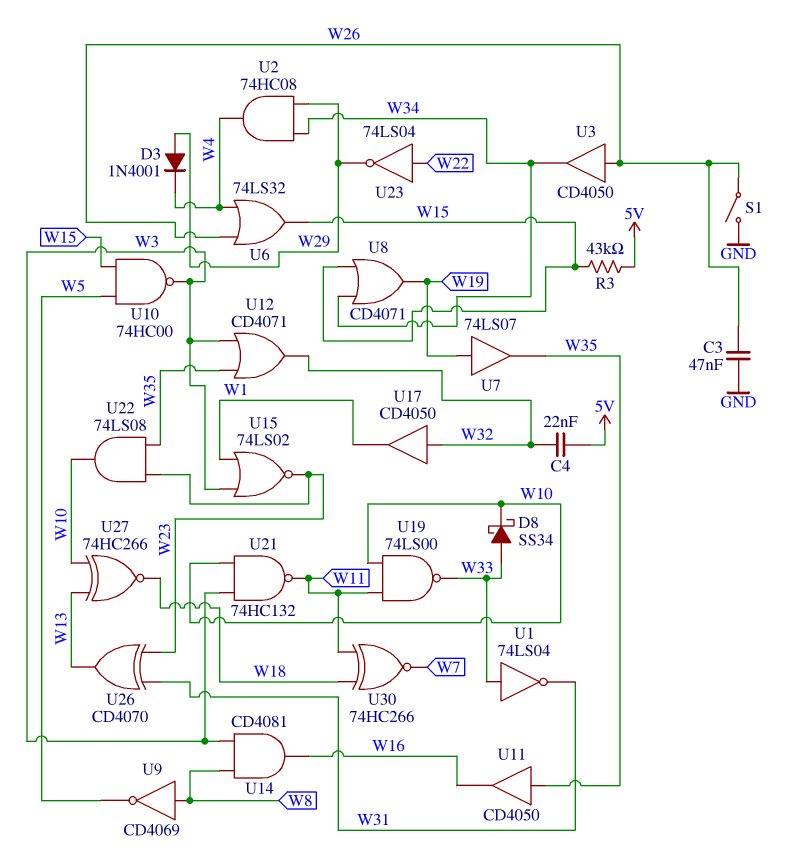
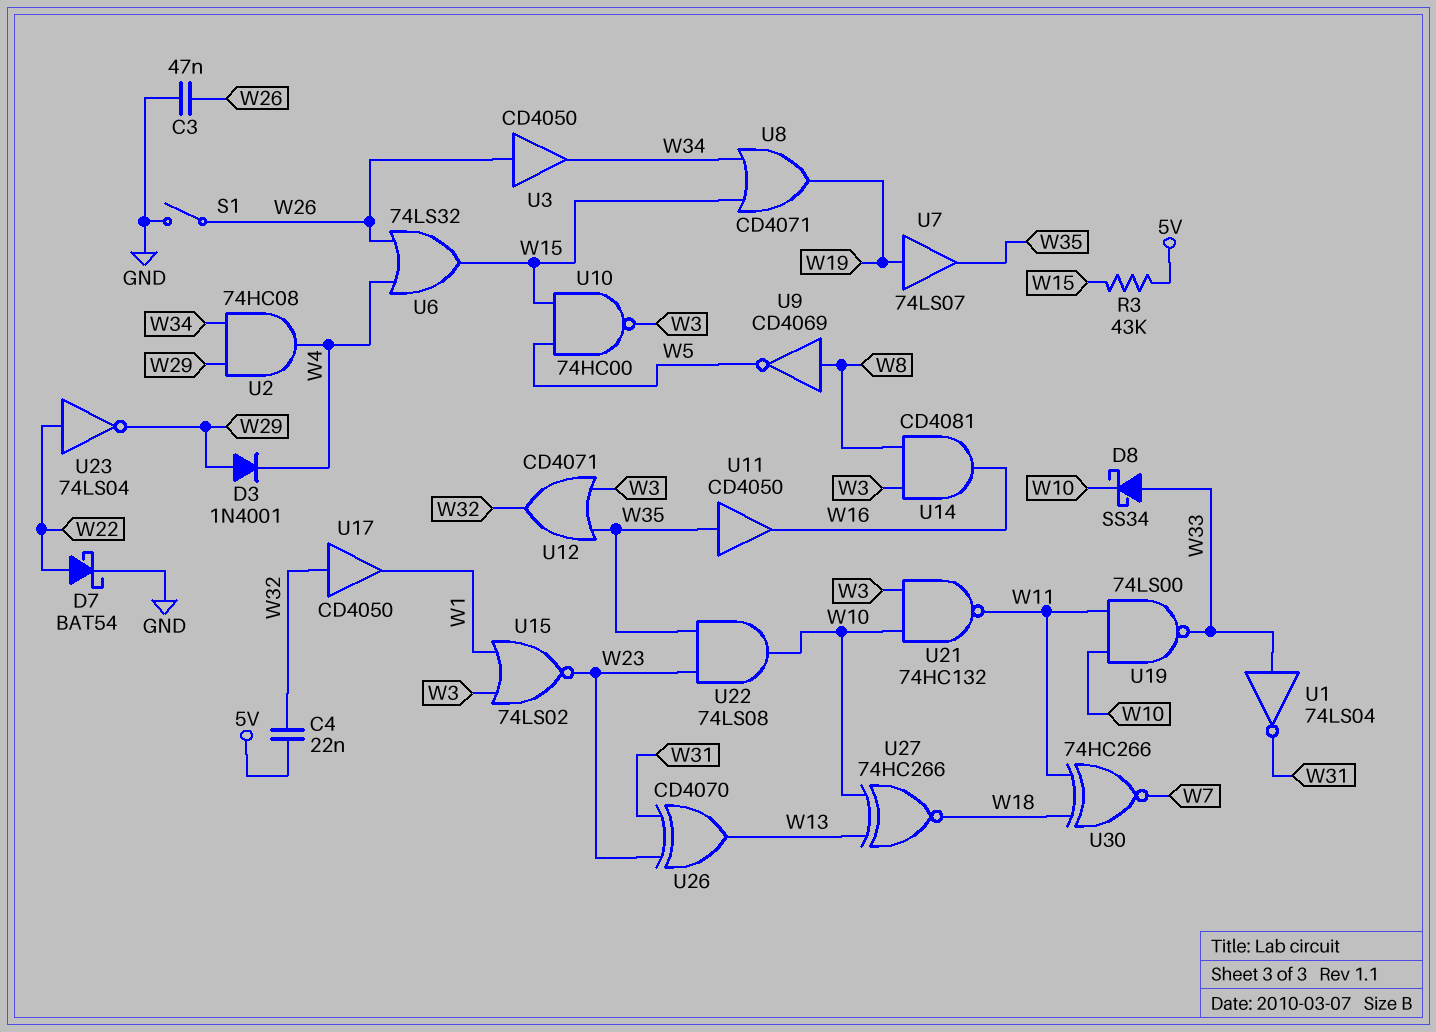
D7: none -> schottky BAT54 (A W22, K GND)

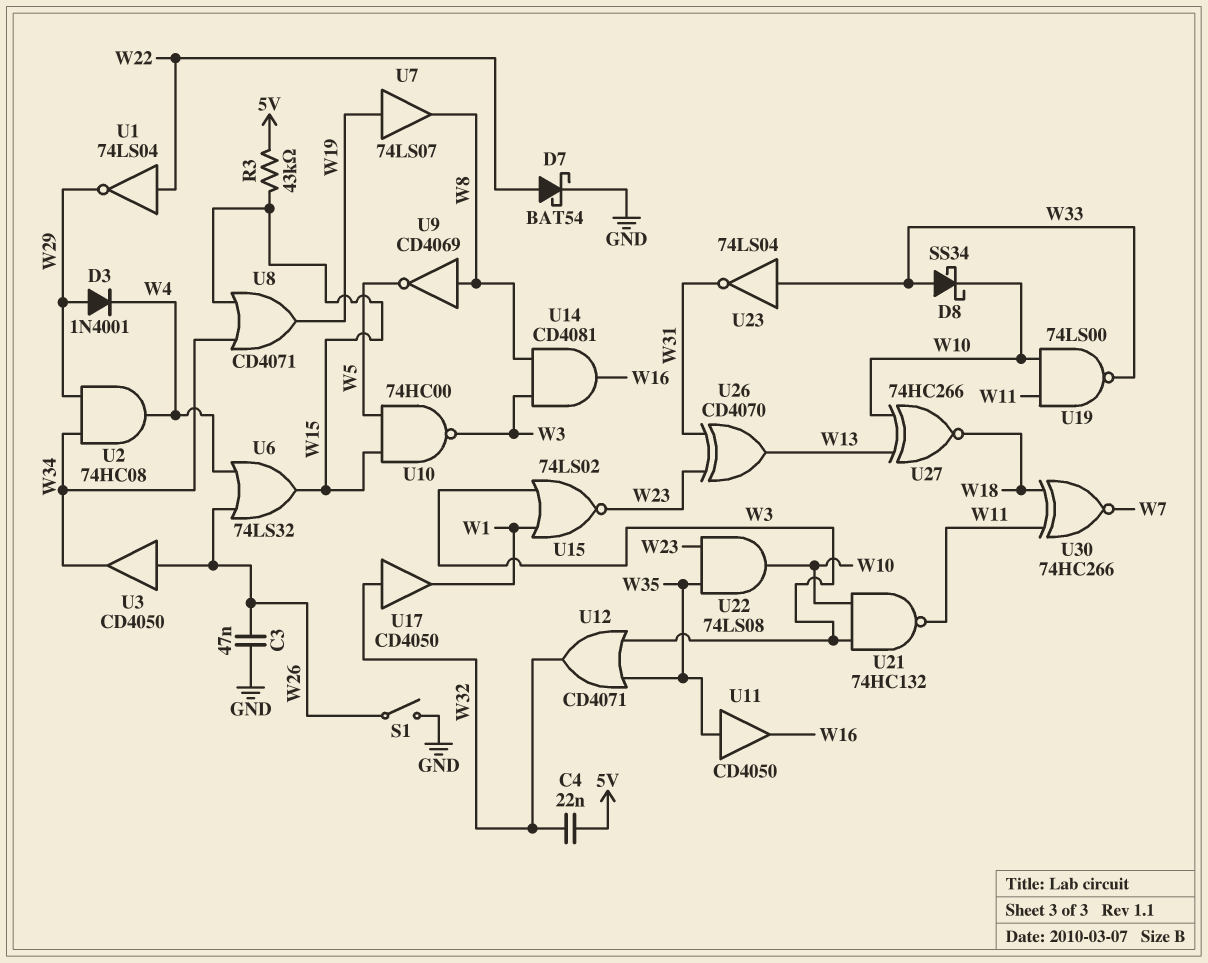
U1: NOT 74LS04 (in W33, out W31) -> NOT 74LS04 (in W22, out W29)
U7: buffer 74LS07 (in W19, out W35) -> buffer 74LS07 (in W19, out W8)
U23: NOT 74LS04 (in W22, out W29) -> NOT 74LS04 (in W33, out W31)

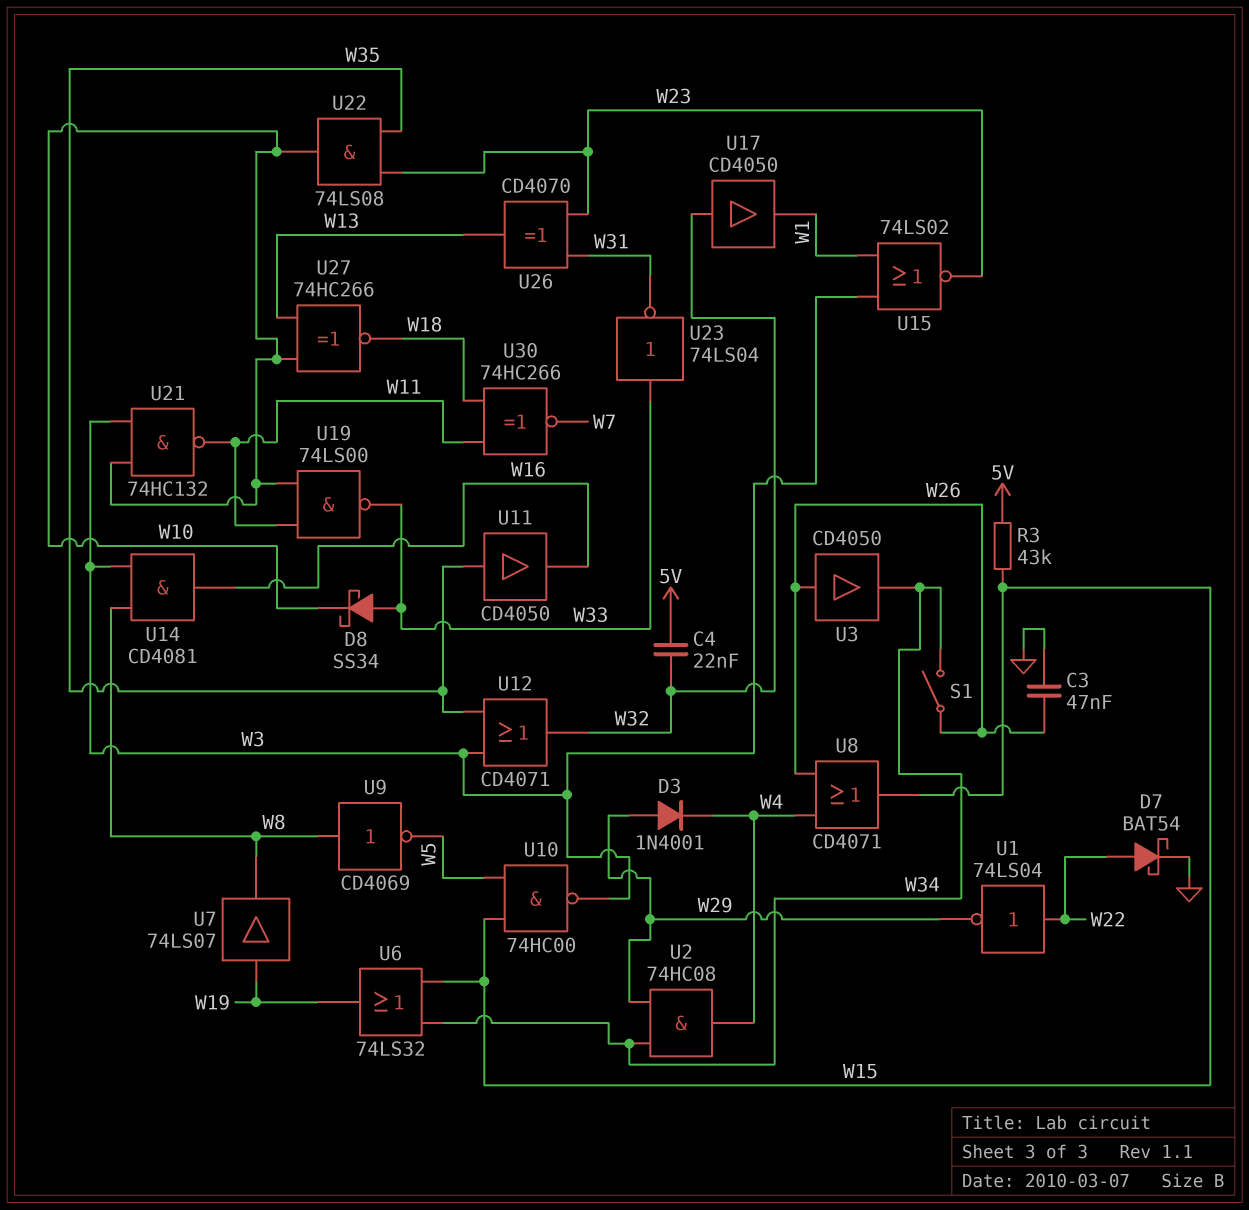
S1: switch (GND, W26) -> switch (W26, W34)
U6: OR 74LS32 (in W4, in W26, out W15) -> OR 74LS32 (in W15, in W34, out W19)
U8: OR CD4071 (in W15, in W34, out W19) -> OR CD4071 (in W4, in W26, out W15)

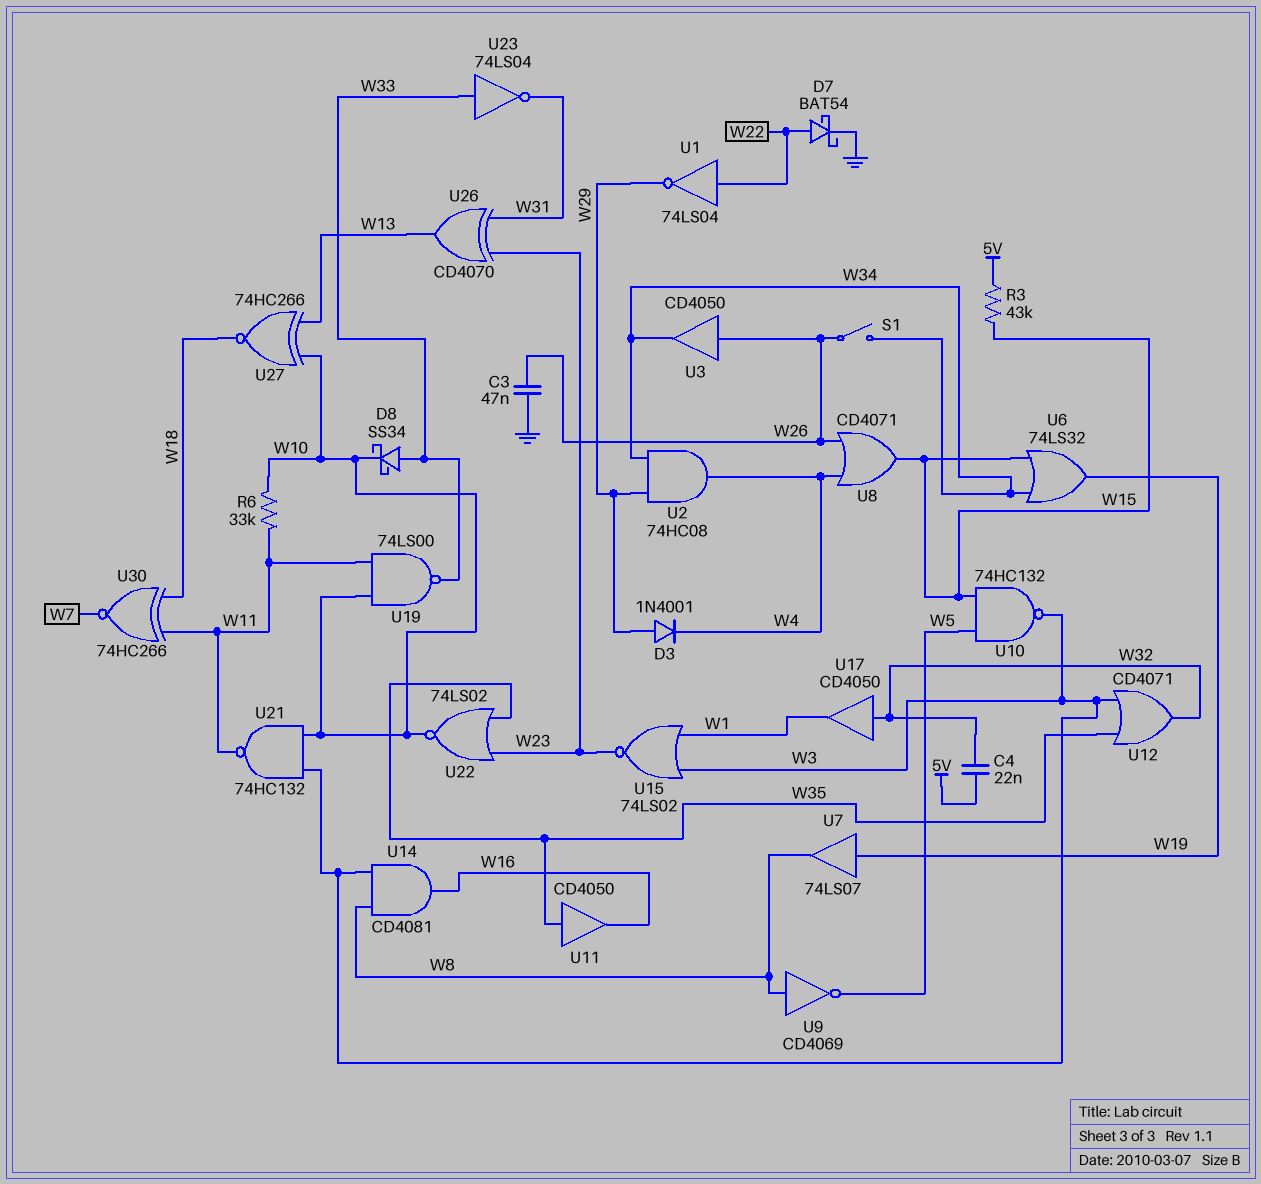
R6: none -> 33k (W10, W11)
U10: NAND 74HC00 (in W5, in W15, out W3) -> NAND 74HC132 (in W5, in W15, out W3)
U22: AND 74LS08 (in W23, in W35, out W10) -> NOR 74LS02 (in W23, in W35, out W10)

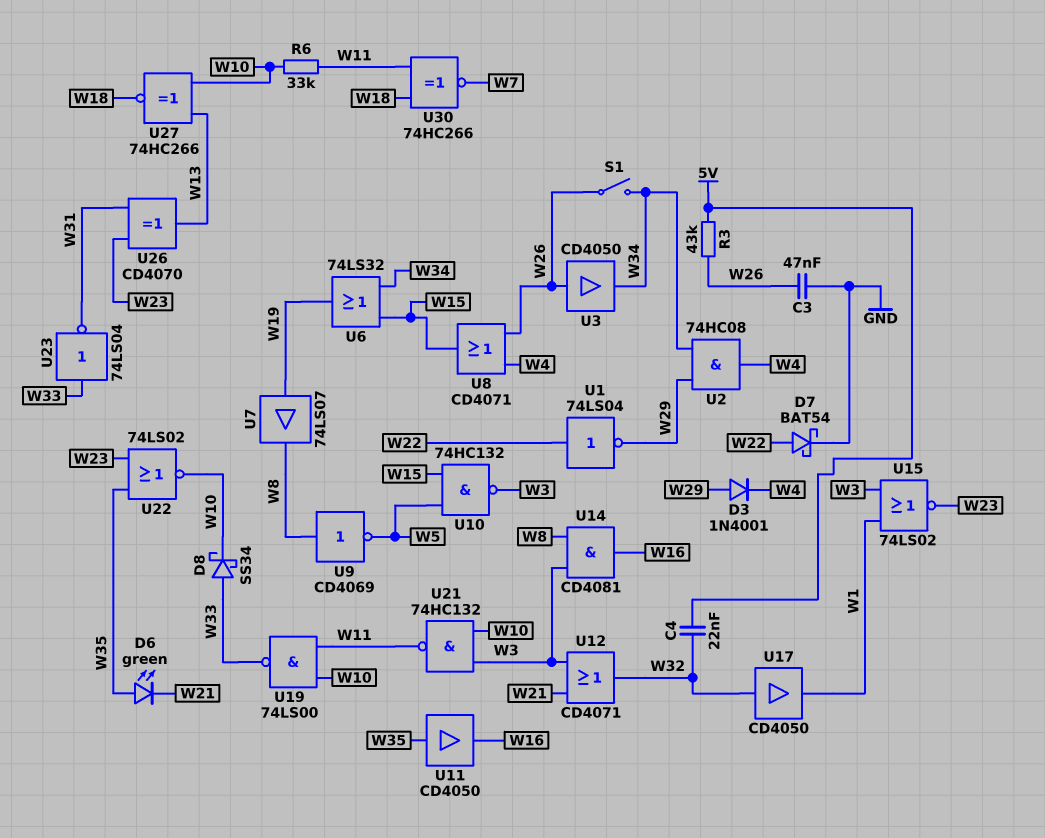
D6: none -> LED green (A W35, K W21)
R3: 43k (5V, W15) -> 43k (5V, W26)
U12: OR CD4071 (in W3, in W35, out W32) -> OR CD4071 (in W3, in W21, out W32)

